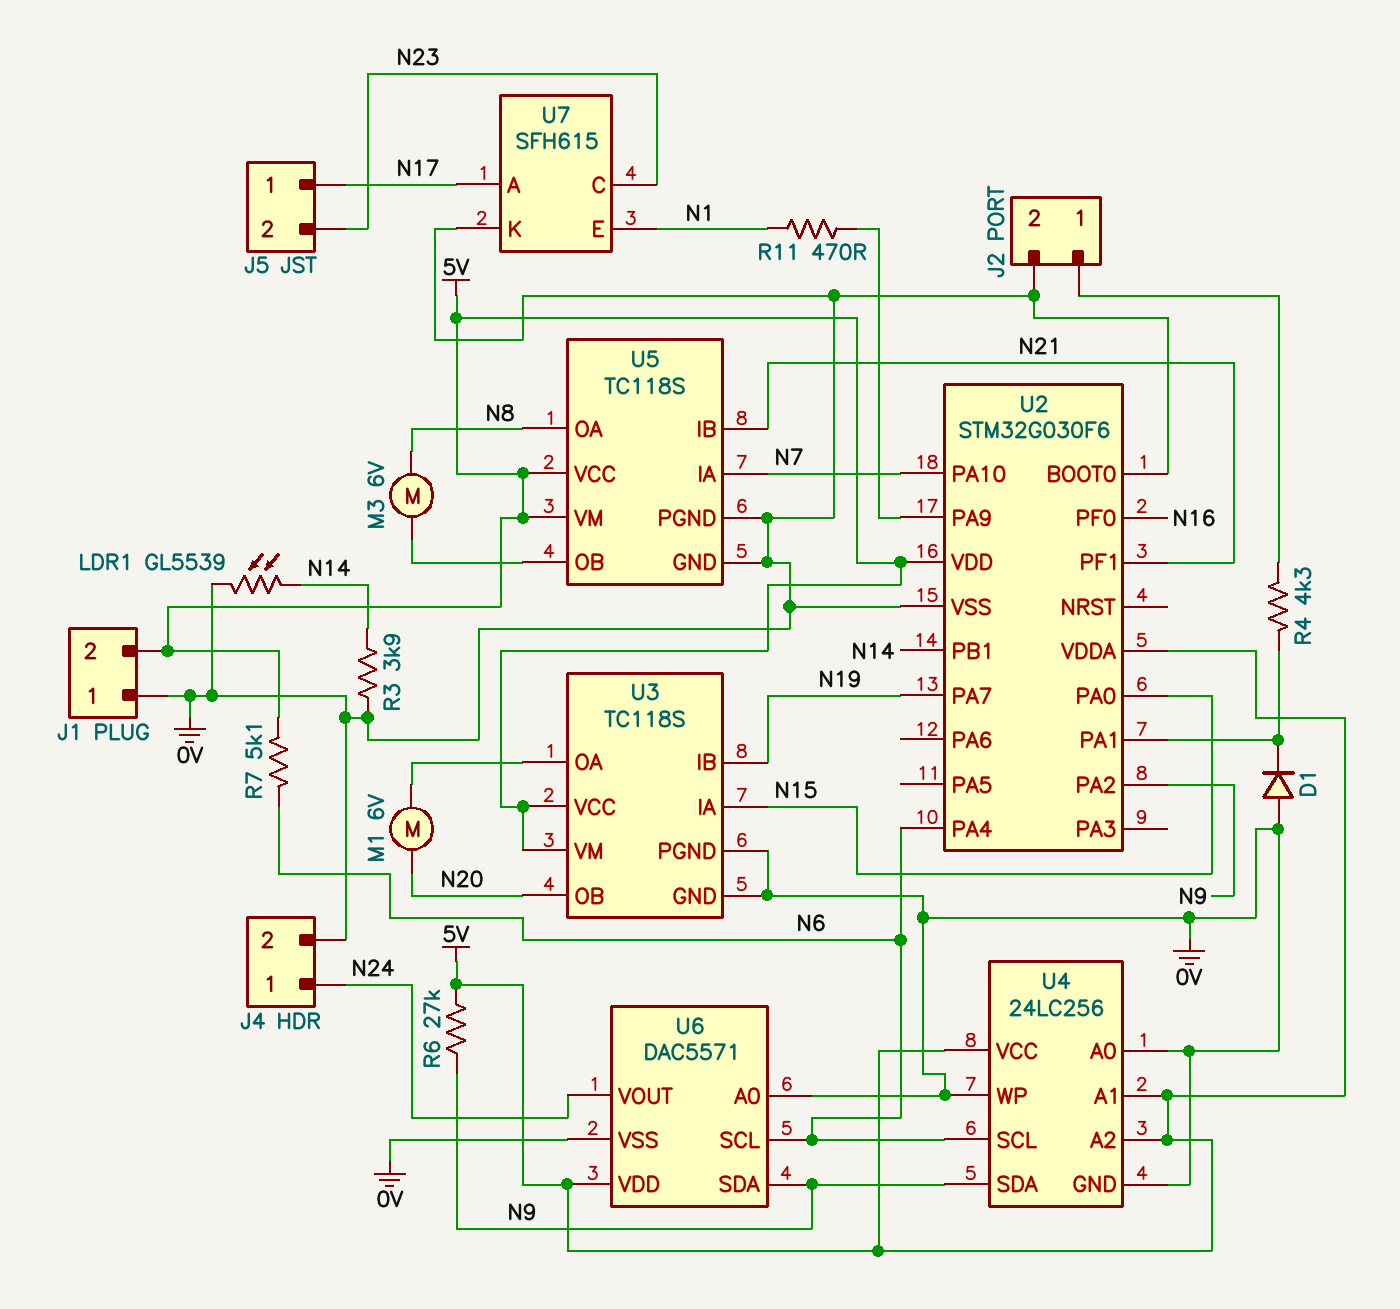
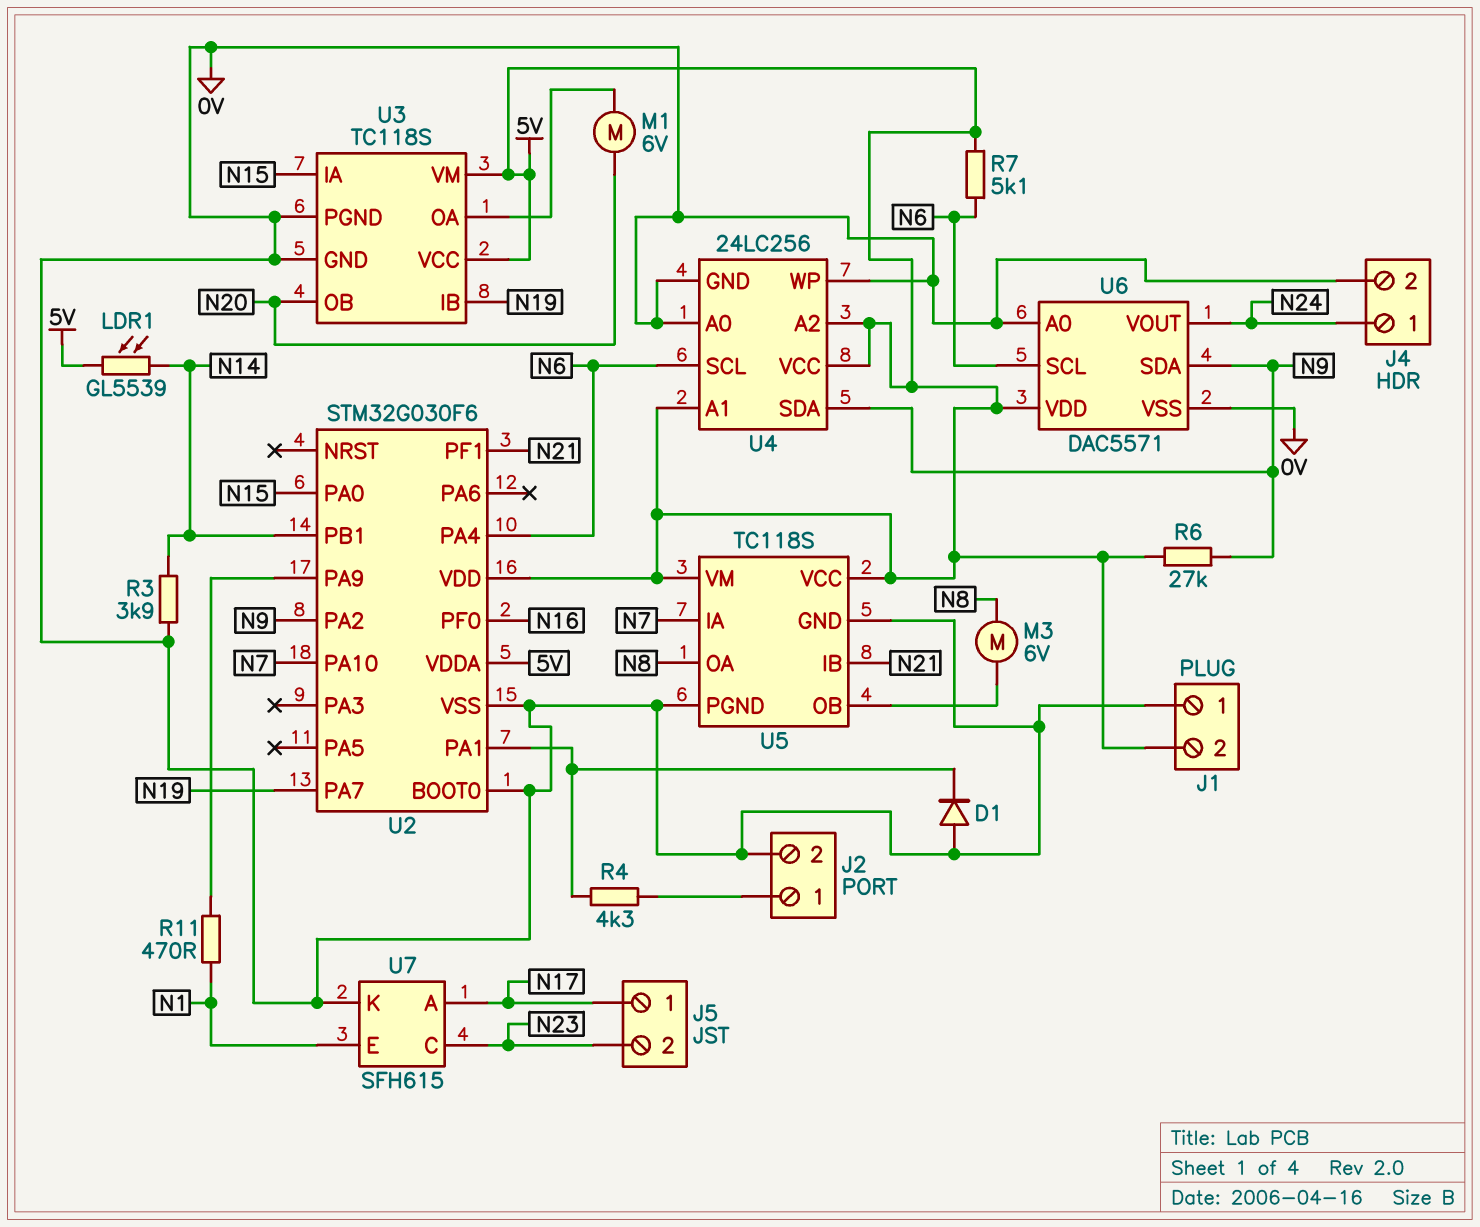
LDR1: GL5539 (0V, N14) -> GL5539 (5V, N14)

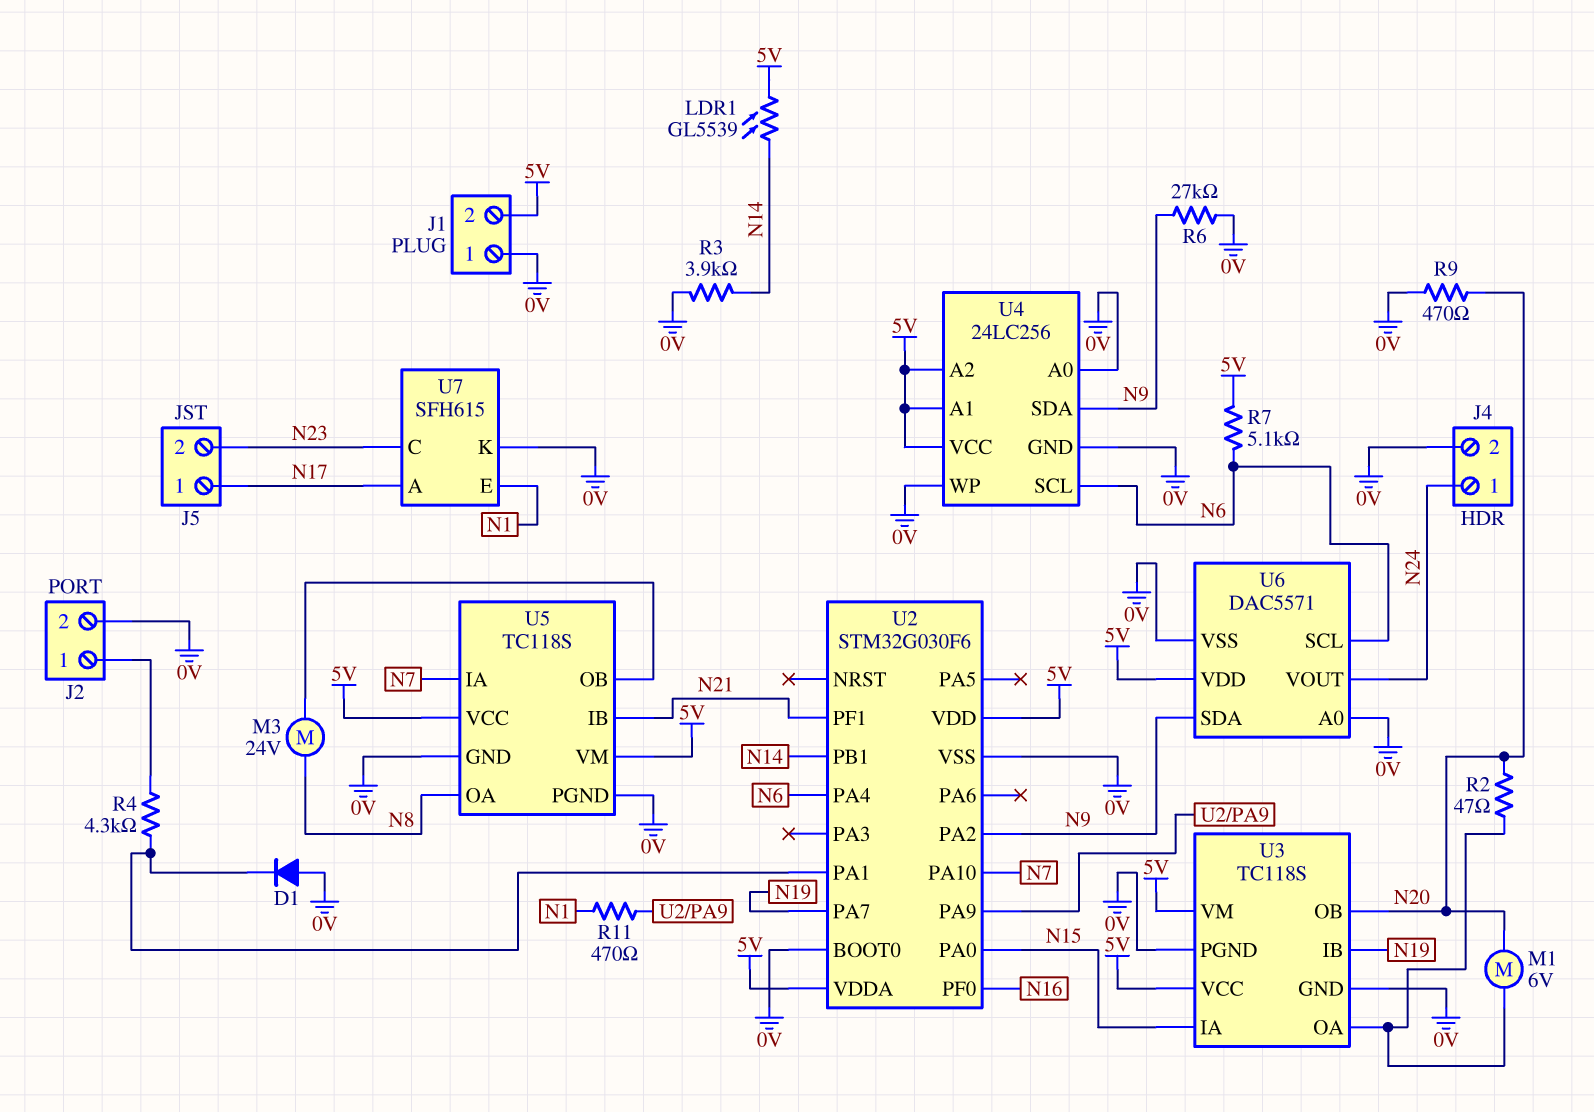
M3: motor 6V (N8, U5/OB) -> motor 24V (N8, U5/OB)
R2: none -> 47 (N20, U3/OA)
R6: 27k (5V, N9) -> 27k (0V, N9)
R9: none -> 470 (0V, N20)

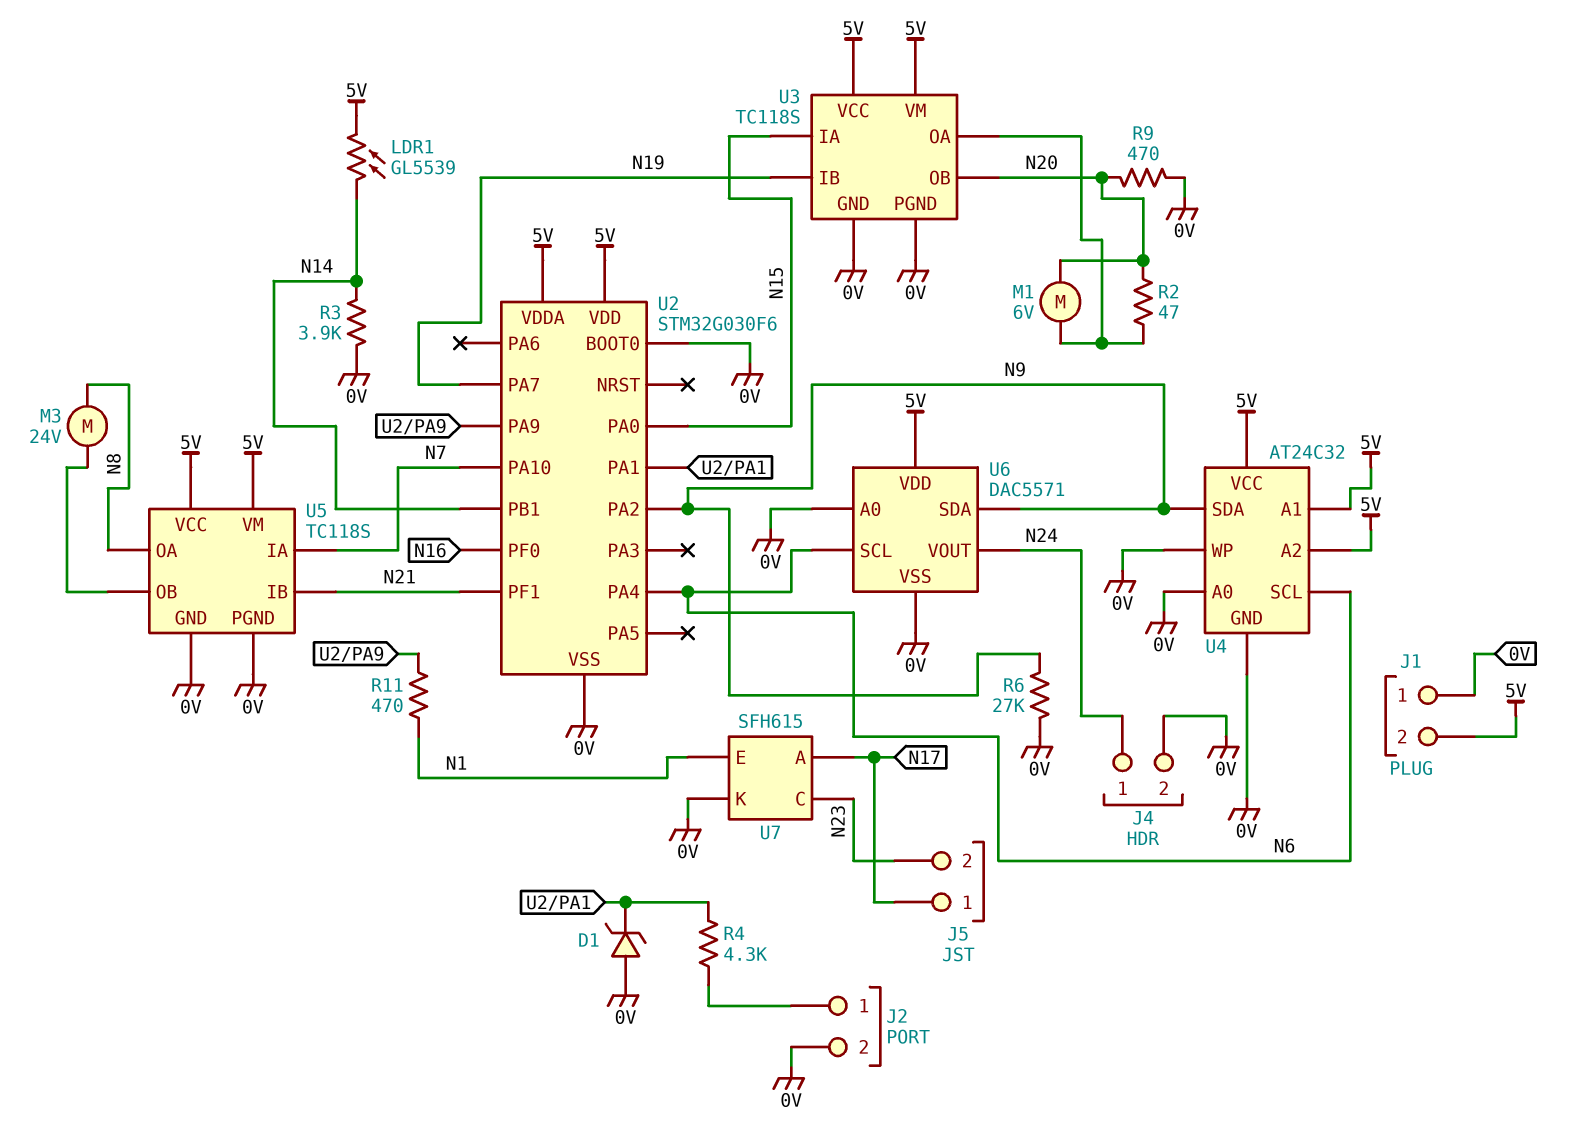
D1: diode (A 0V, K U2/PA1) -> zener (A 0V, K U2/PA1)
R7: 5.1k (5V, N6) -> none
U4: 24LC256 -> AT24C32

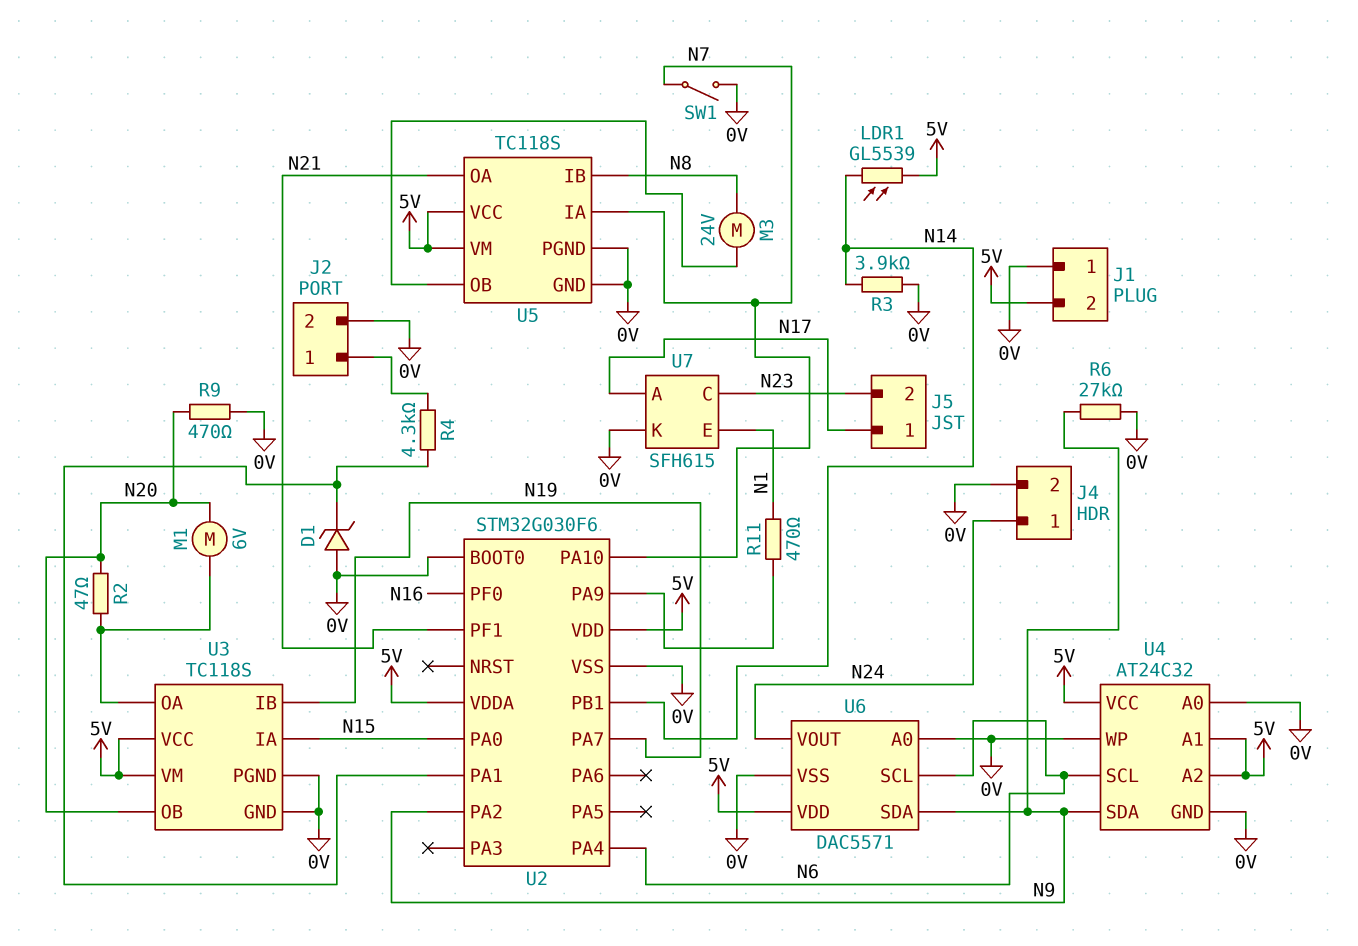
SW1: none -> switch (0V, N7)
U5 pin IB: N21 -> N8
U5 pin OA: N8 -> N21

